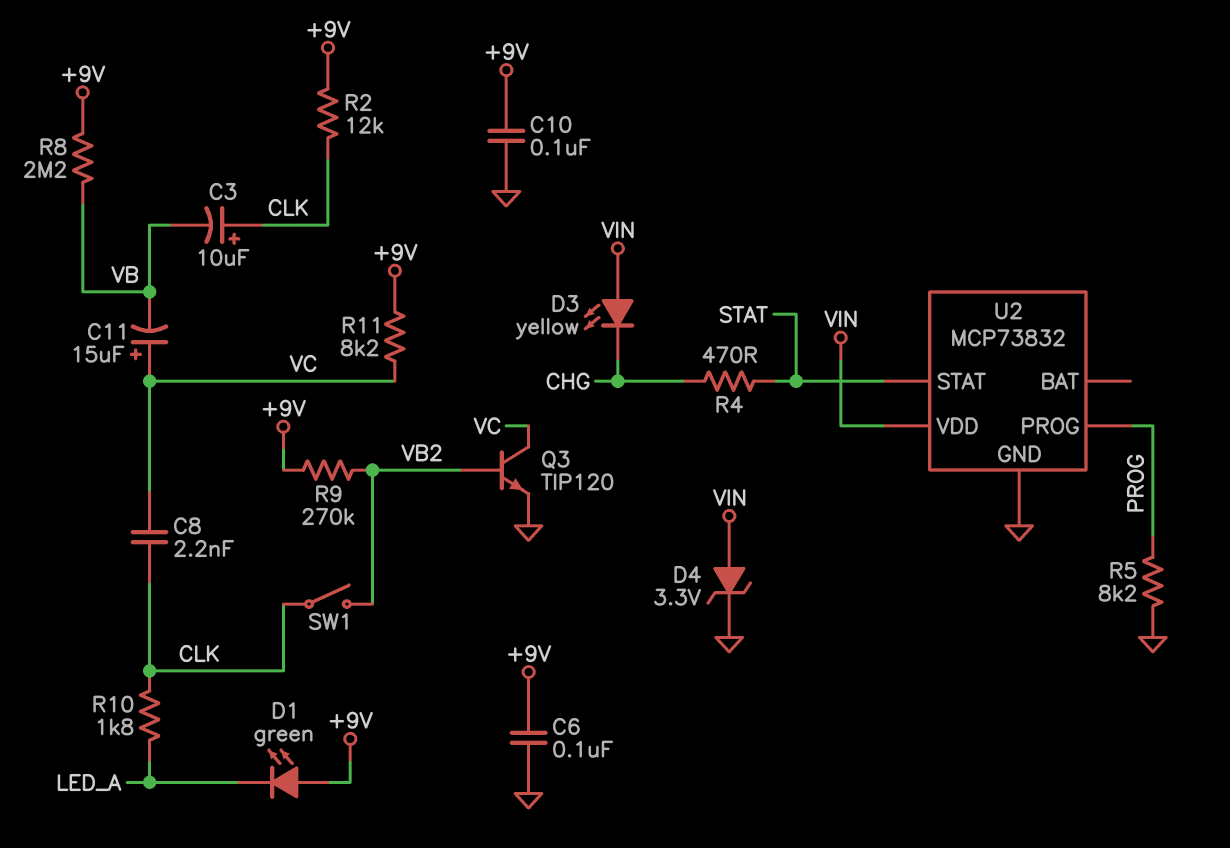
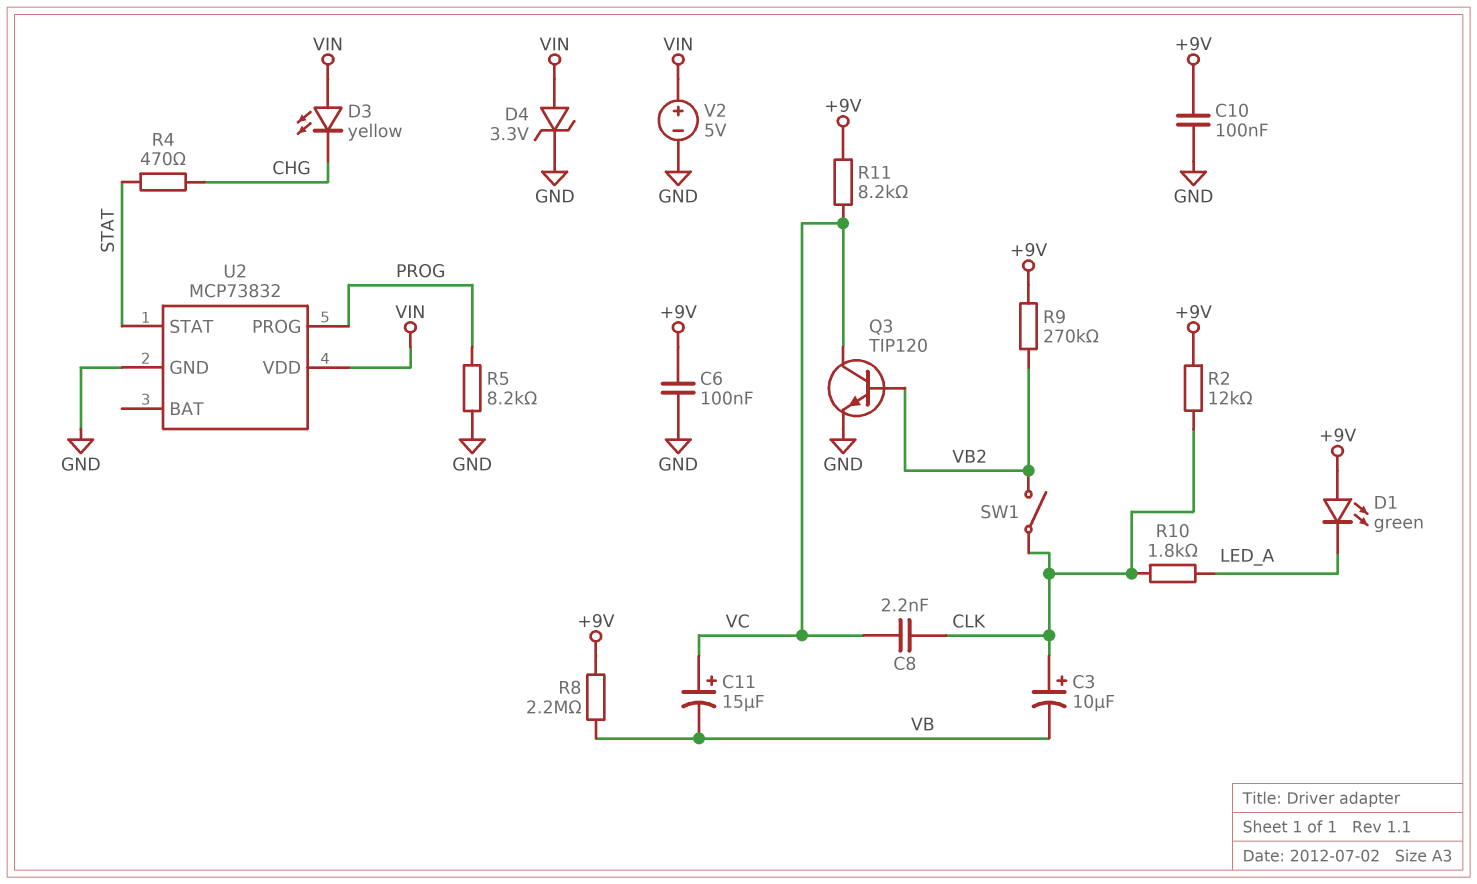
V2: none -> 5V (plus VIN, minus GND)

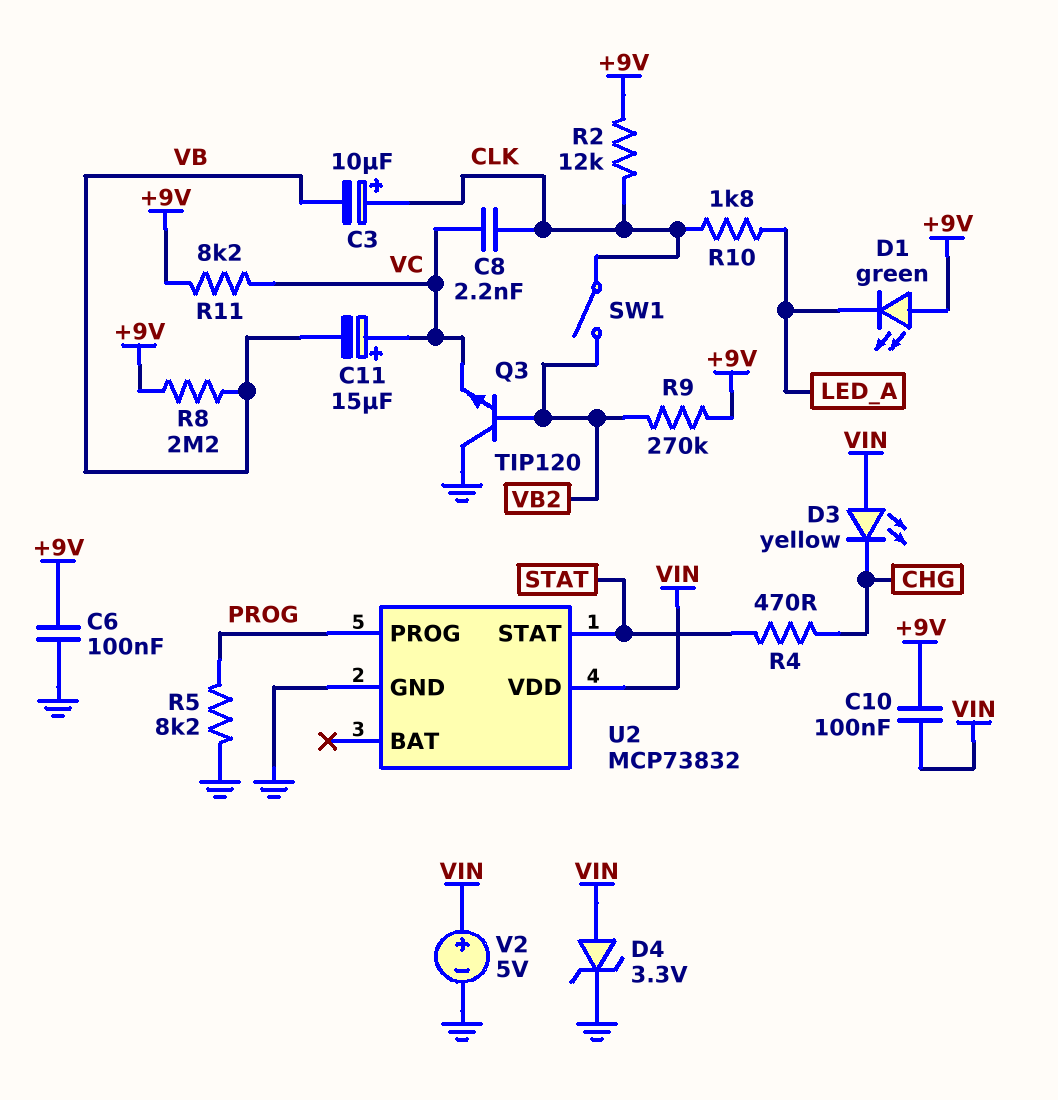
C10: 100nF (+9V, GND) -> 100nF (+9V, VIN)
Q3: NPN TIP120 (B VB2, C VC, E GND) -> NPN TIP120 (B VB2, C GND, E VC)

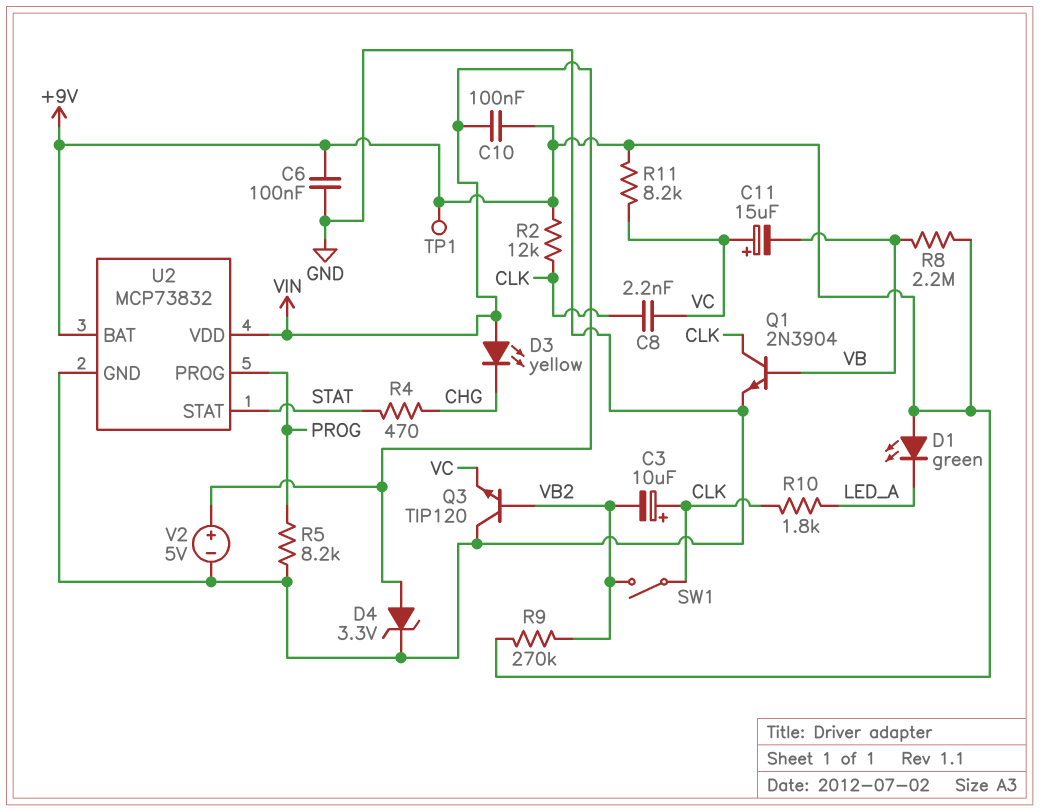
C3: 10uF (plus CLK, minus VB) -> 10uF (plus CLK, minus VB2)
Q1: none -> NPN 2N3904 (B VB, C CLK, E GND)
TP1: none -> test point (+9V)
U2 pin BAT: none -> +9V

